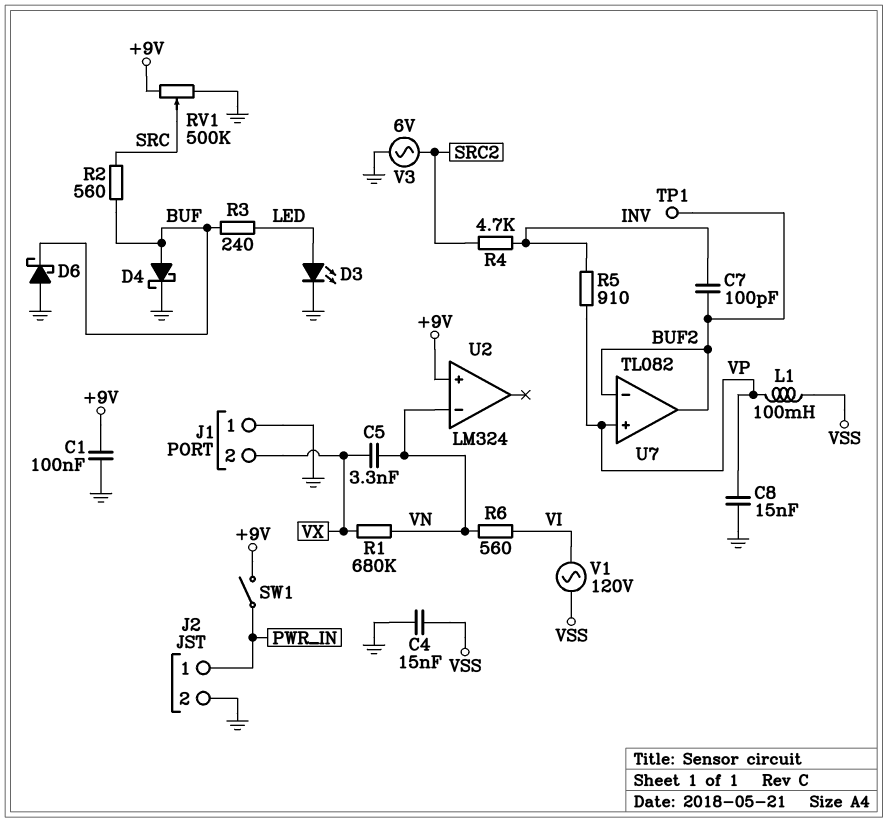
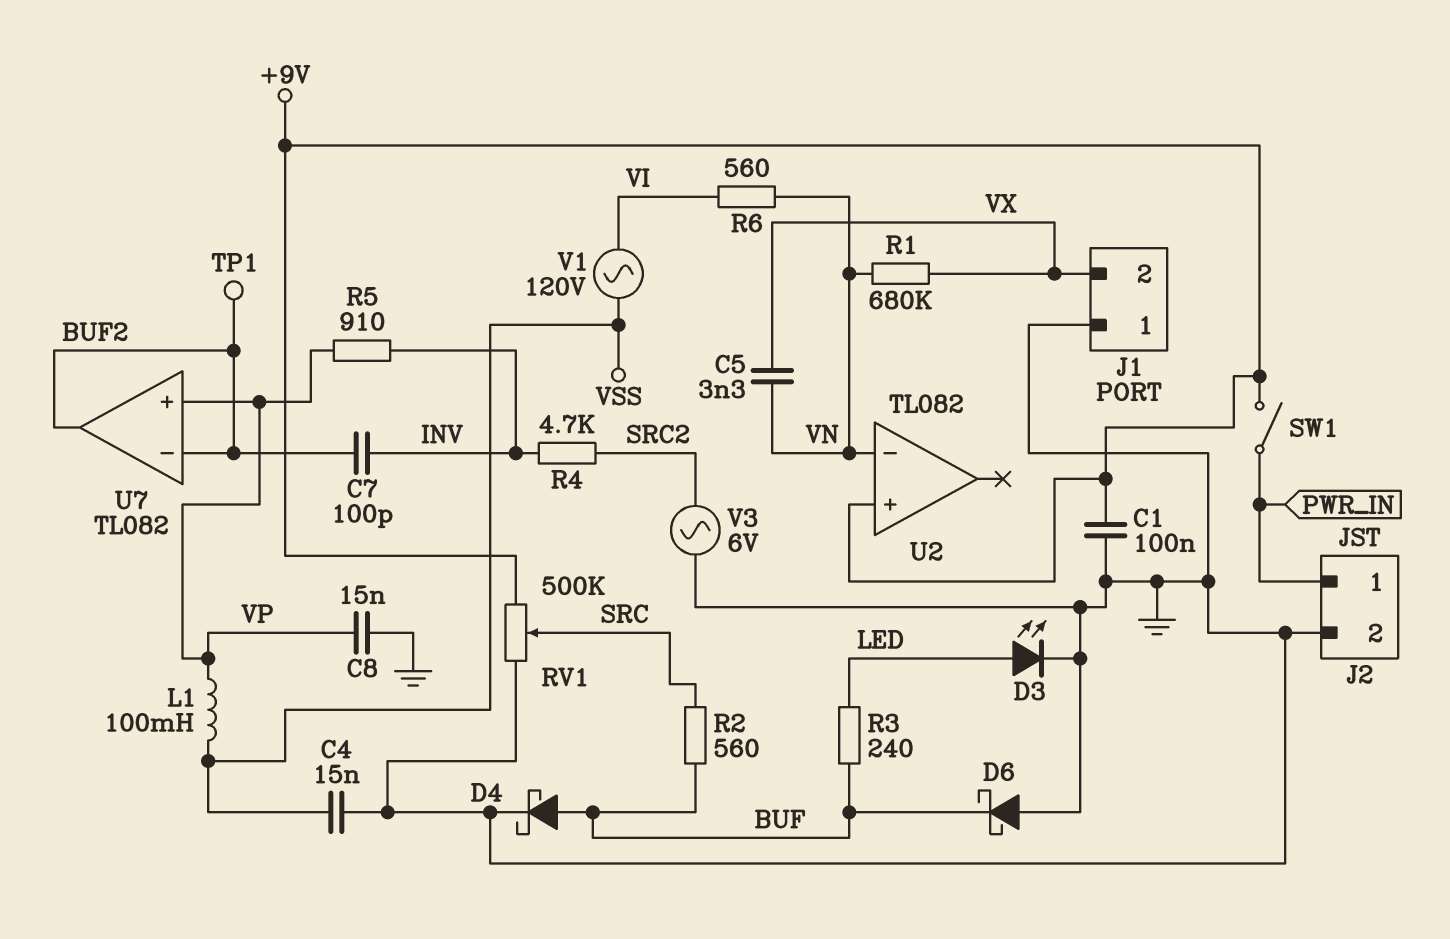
U2: LM324 -> TL082

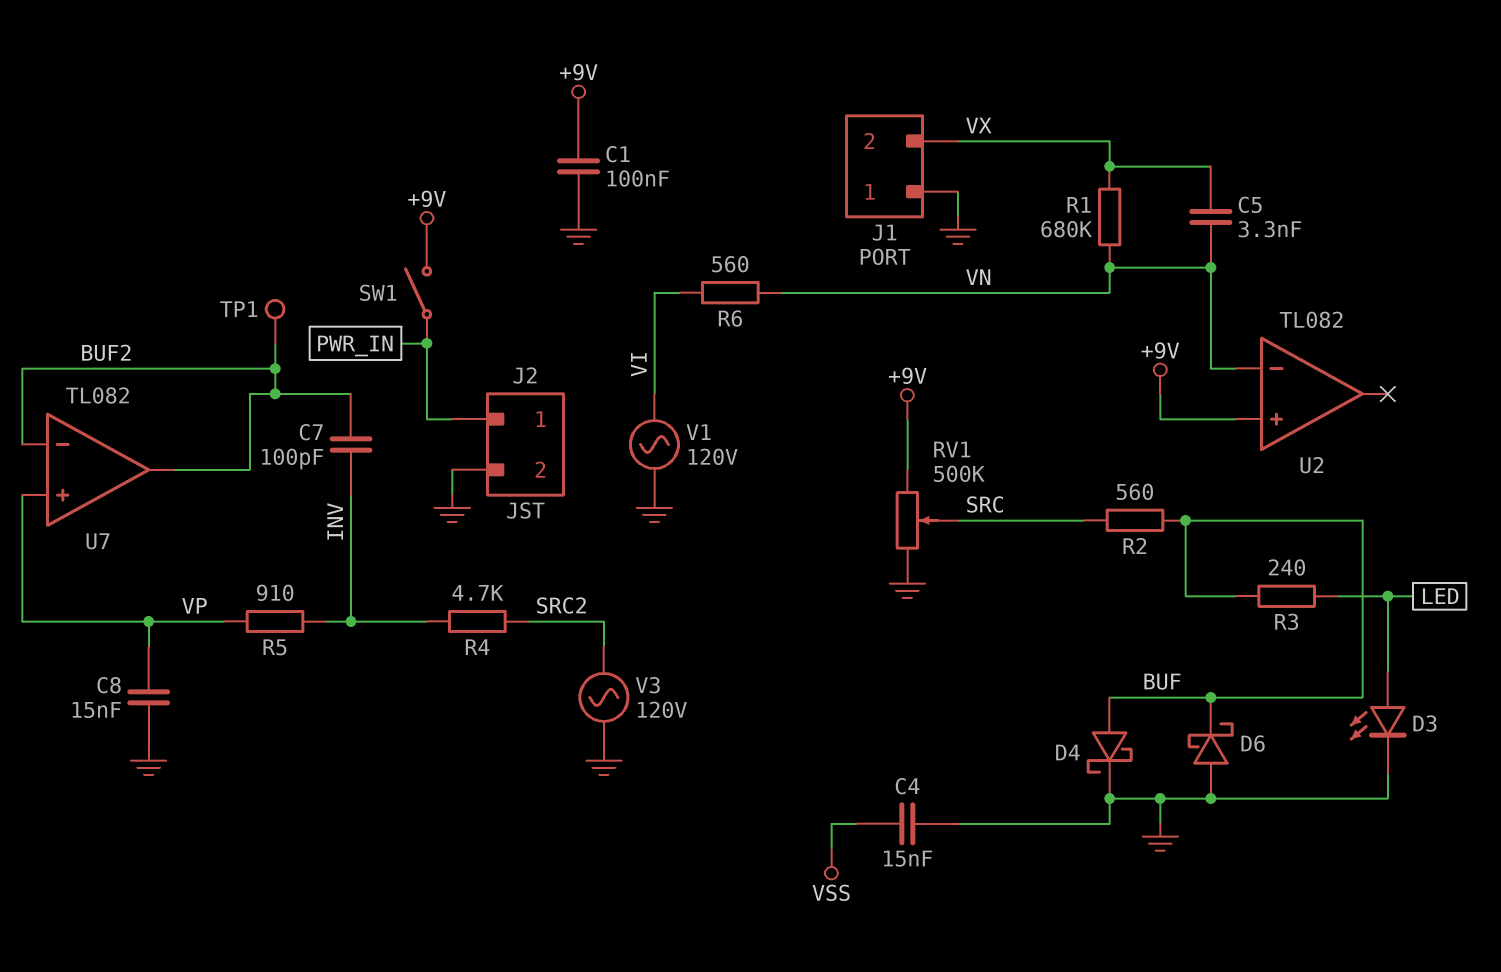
L1: 100mH (VP, VSS) -> none
V1: AC 120V (VI, VSS) -> AC 120V (GND, VI)
V3: AC 6V (GND, SRC2) -> AC 120V (GND, SRC2)

